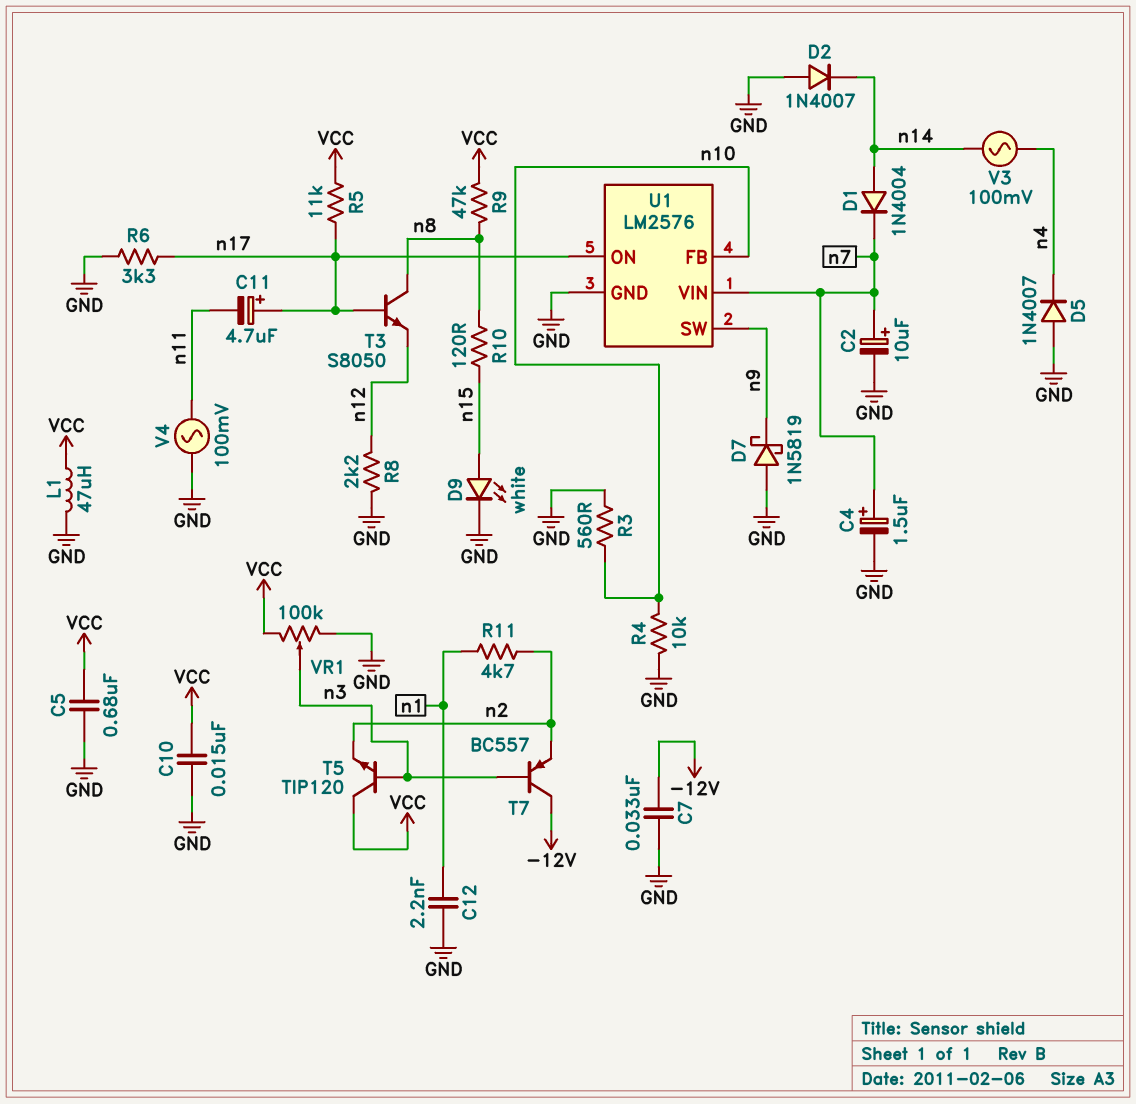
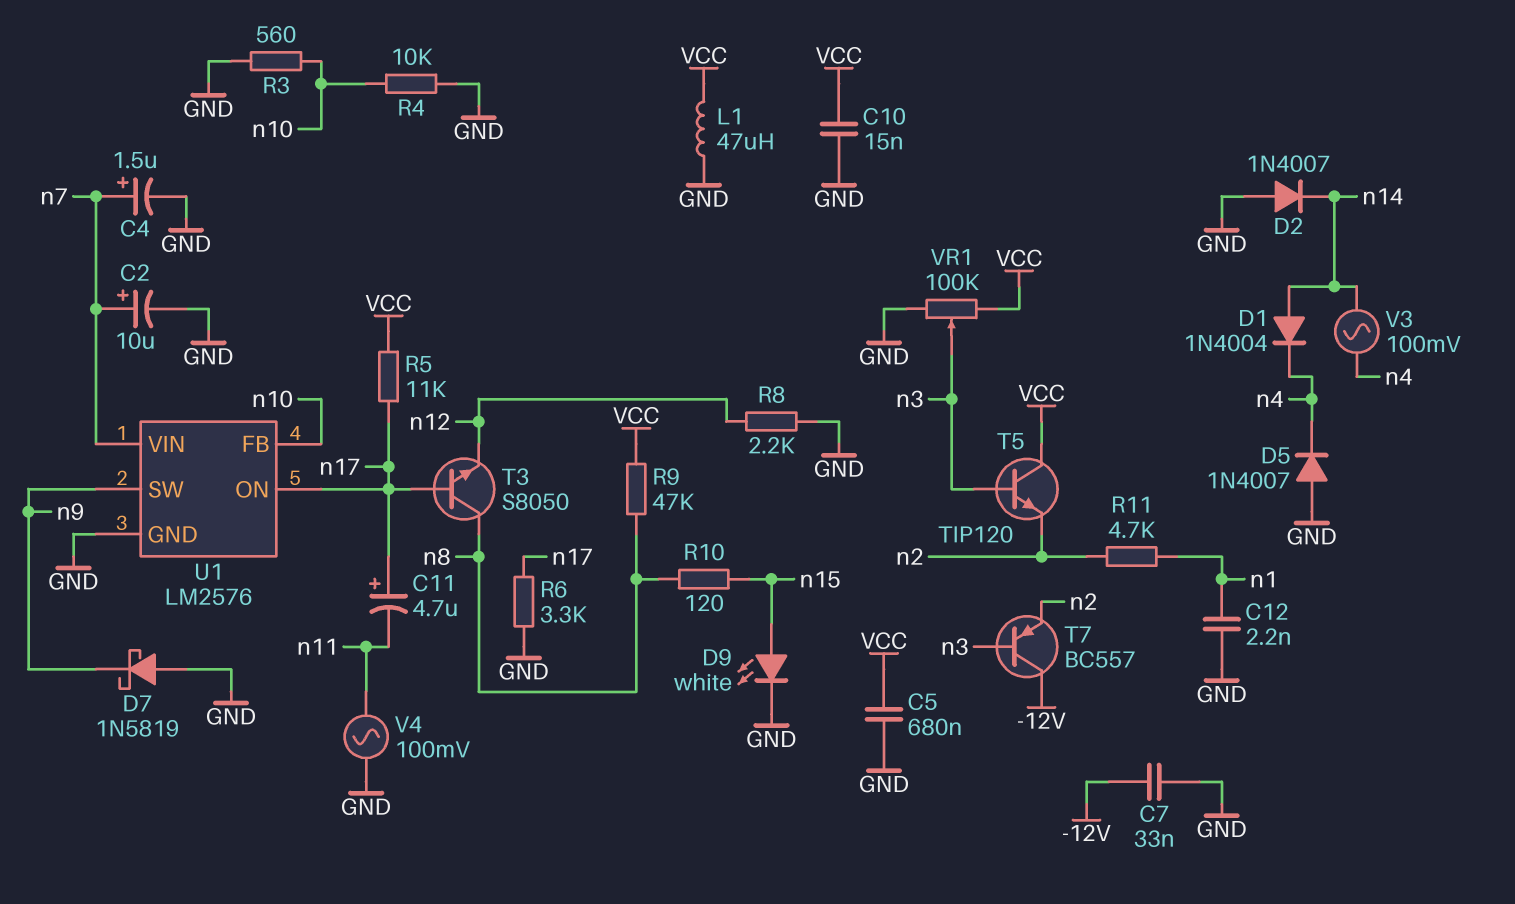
D1: diode 1N4004 (A n14, K n7) -> diode 1N4004 (A n14, K n4)

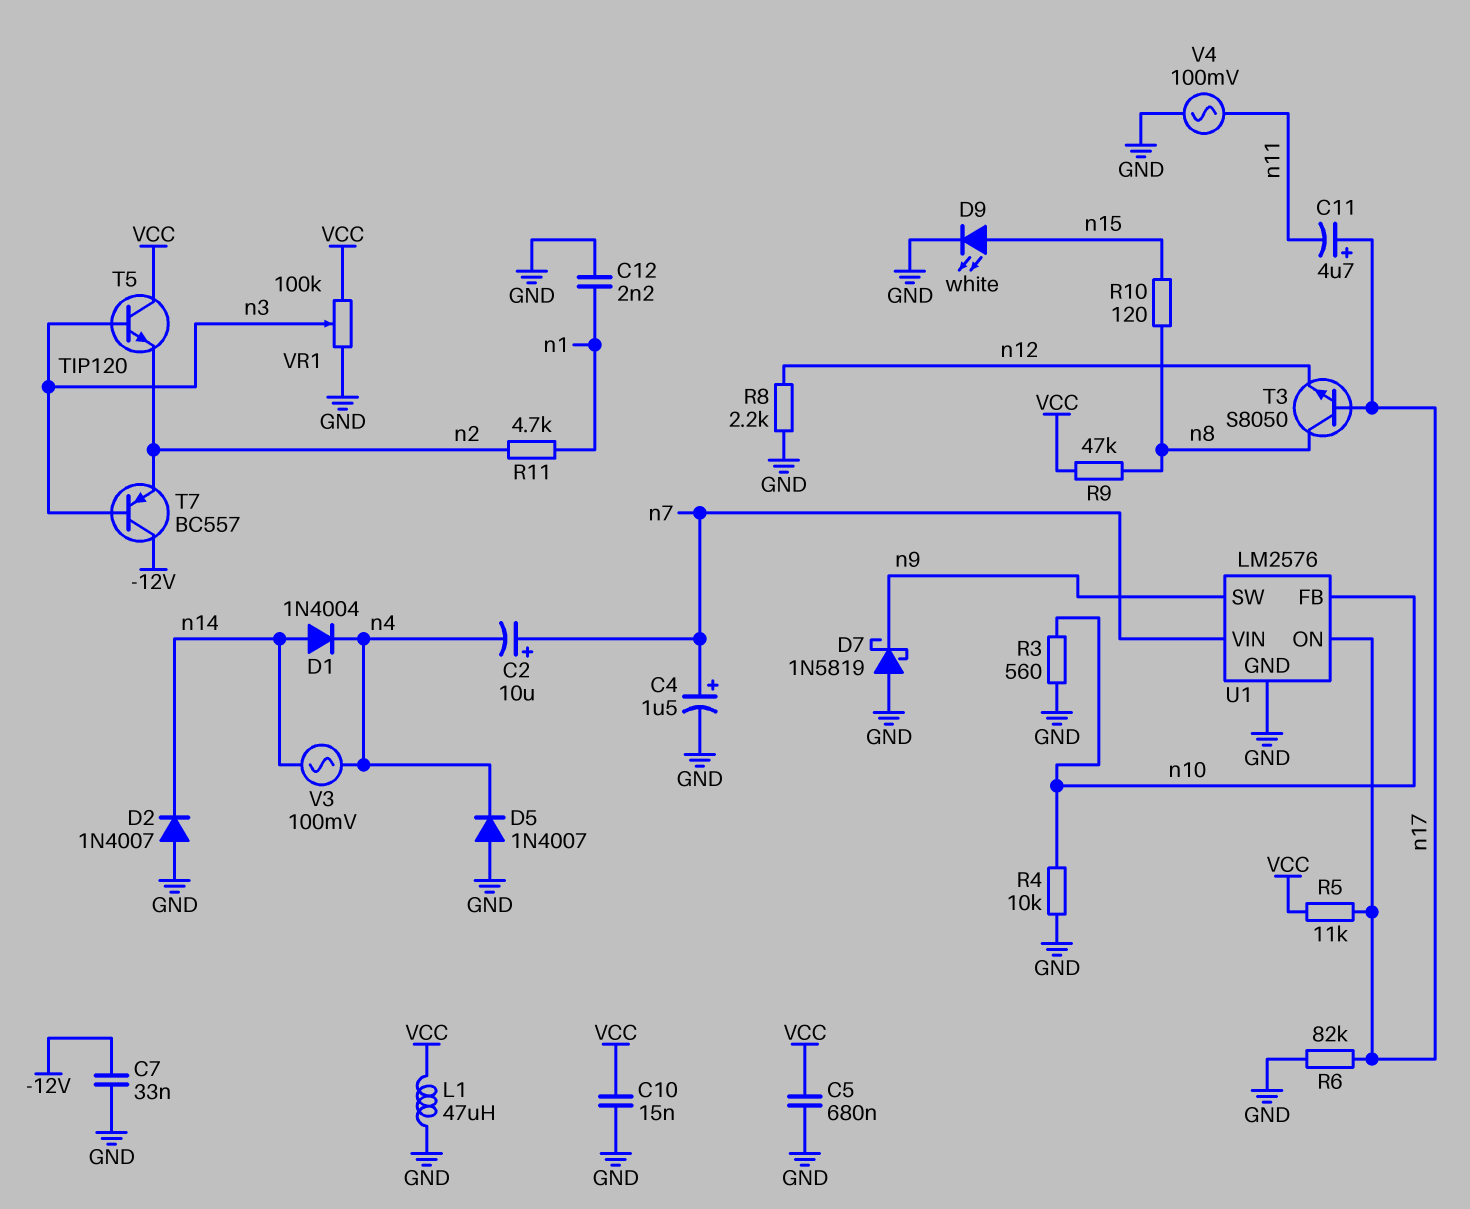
C2: 10uF (plus n7, minus GND) -> 10uF (plus n7, minus n4)
R6: 3.3k (GND, n17) -> 82k (GND, n17)

